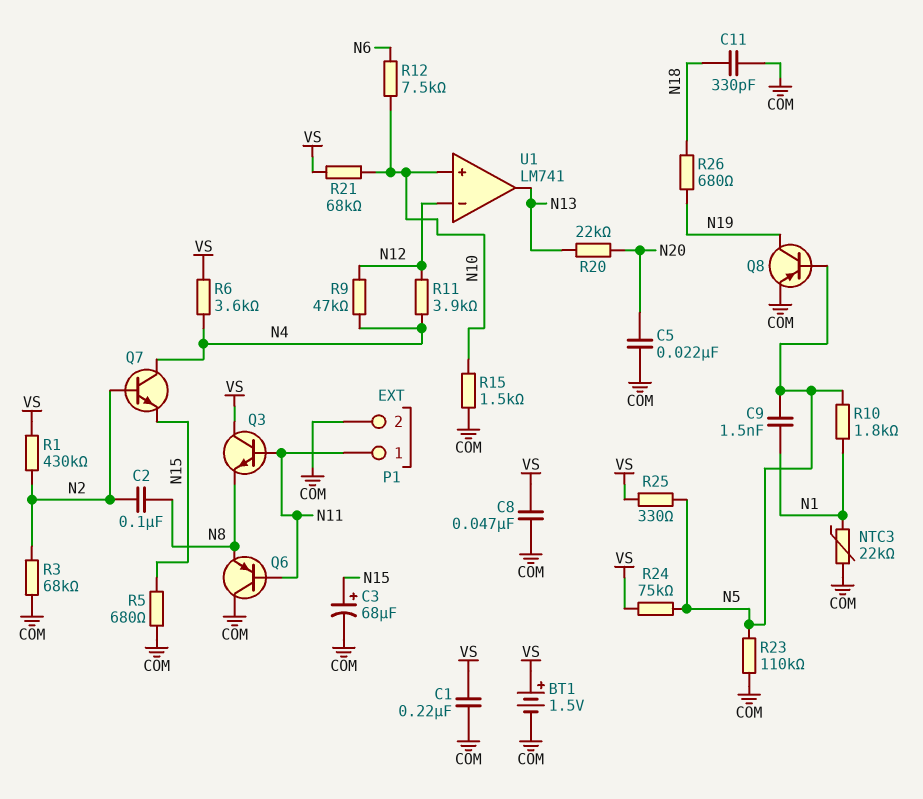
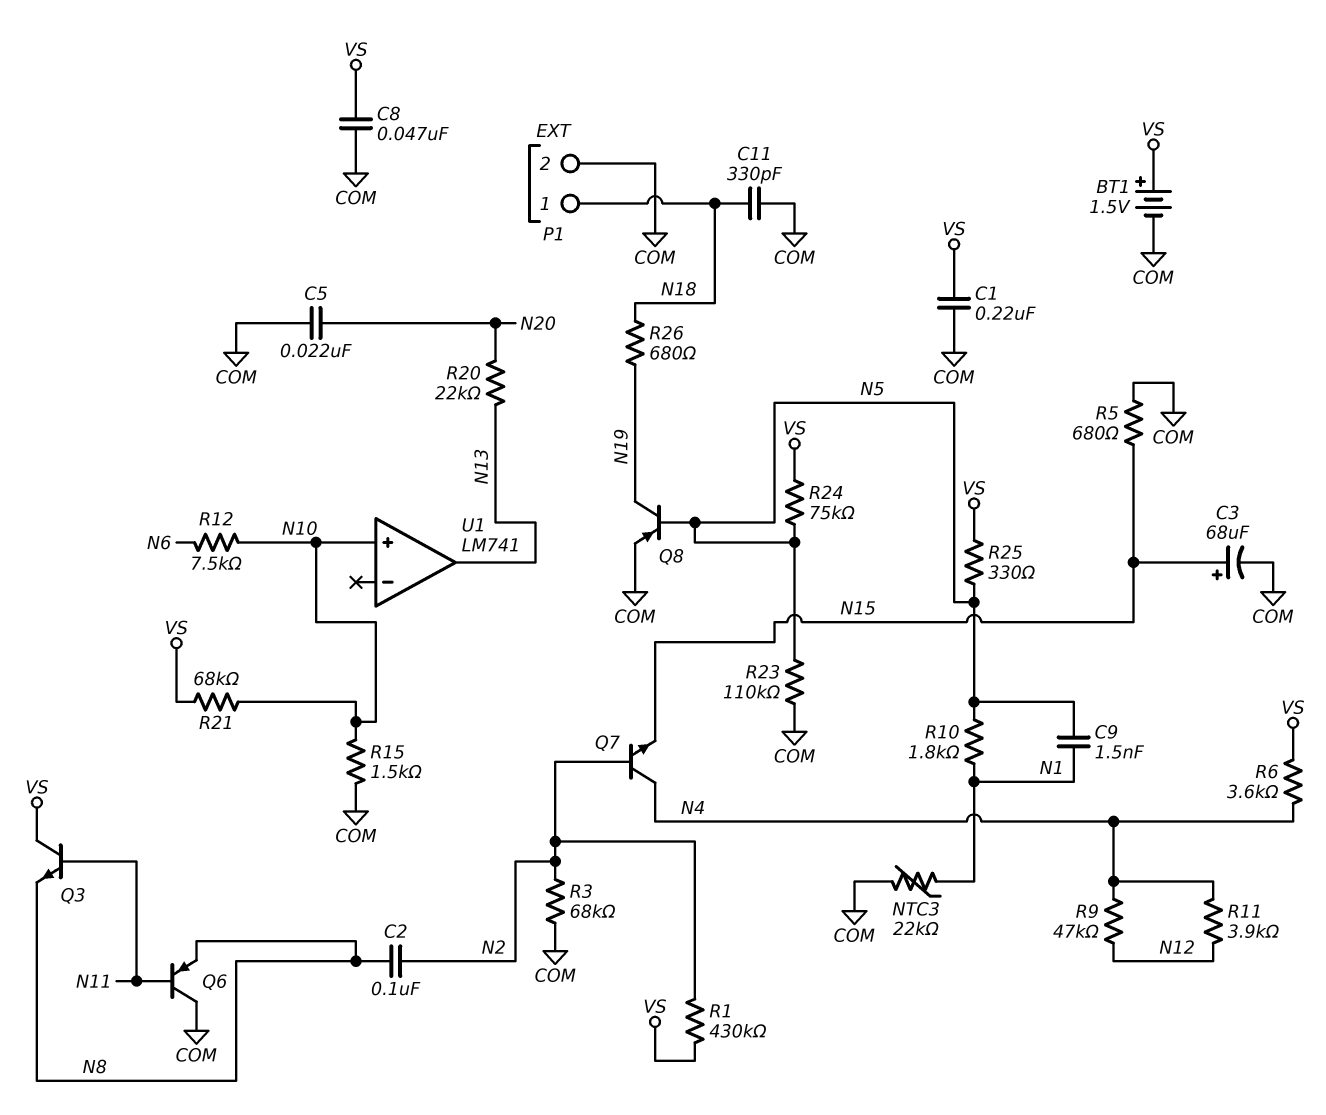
P1 pin 1: N11 -> N18
U1 pin in-: N12 -> none

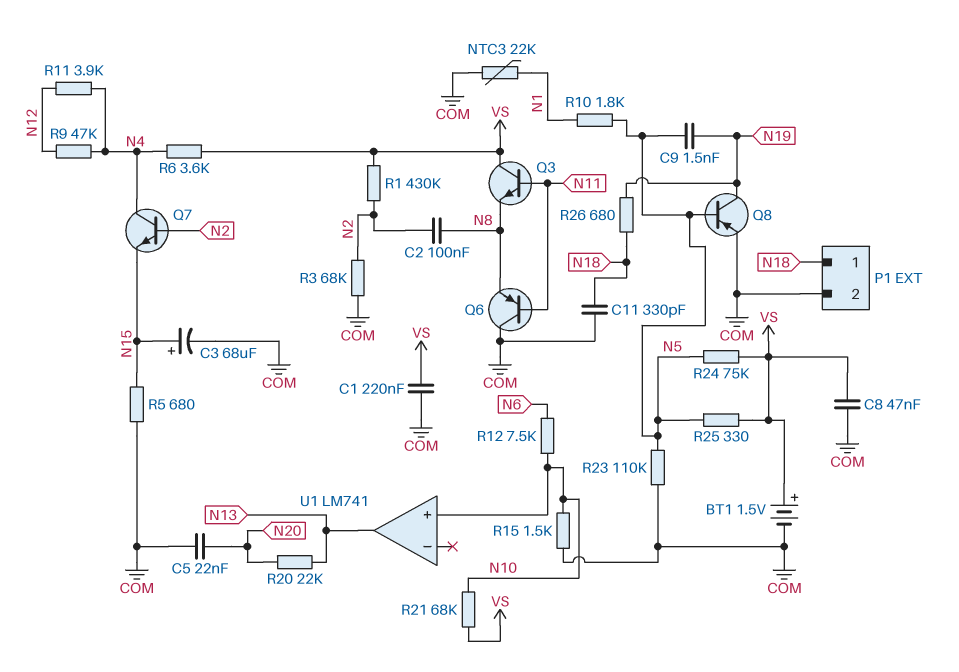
C9: 1.5nF (N1, N5) -> 1.5nF (N5, N19)

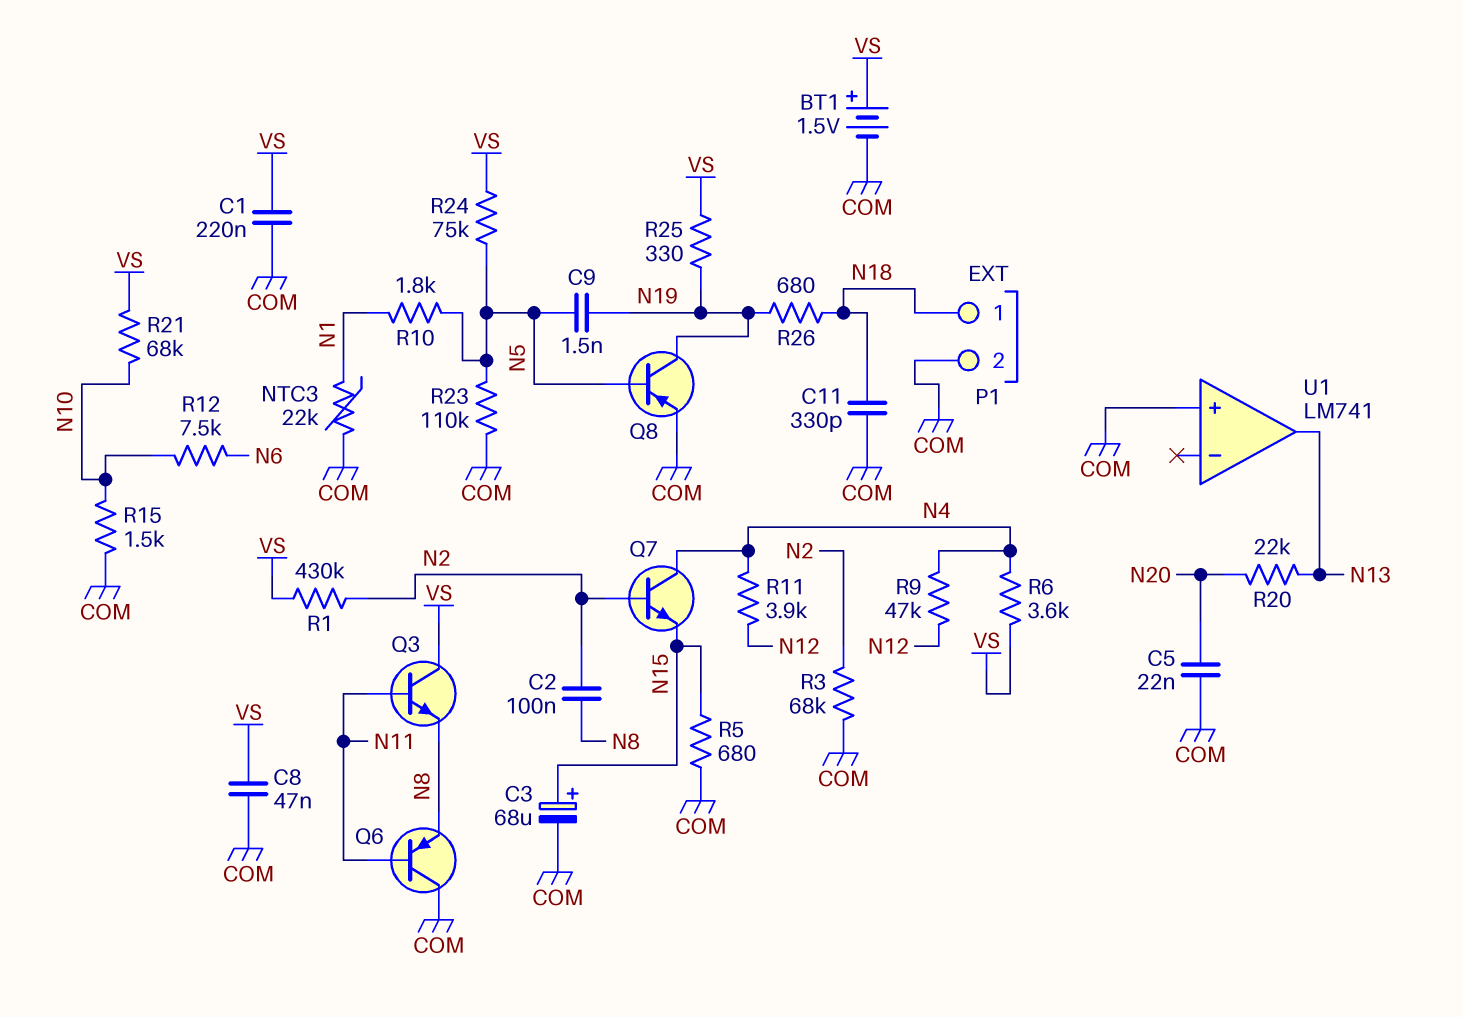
R25: 330 (N5, VS) -> 330 (N19, VS)
U1 pin in+: N10 -> COM

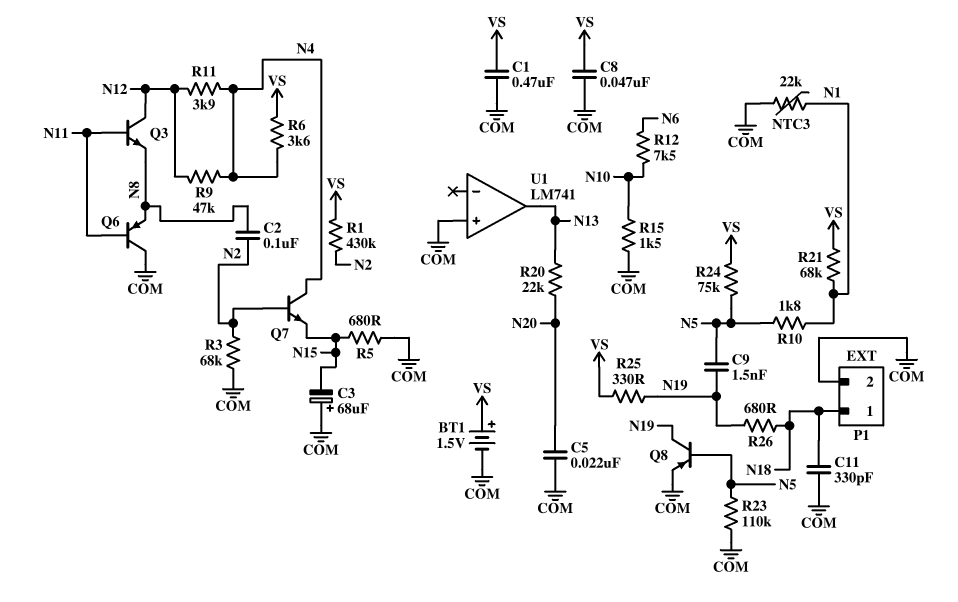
C1: 220nF (COM, VS) -> 470nF (COM, VS)
C3: 68uF (plus N15, minus COM) -> 68uF (plus COM, minus N15)
Q3: NPN (B N11, C VS, E N8) -> NPN (B N11, C N12, E N8)
R21: 68k (N10, VS) -> 68k (N1, VS)

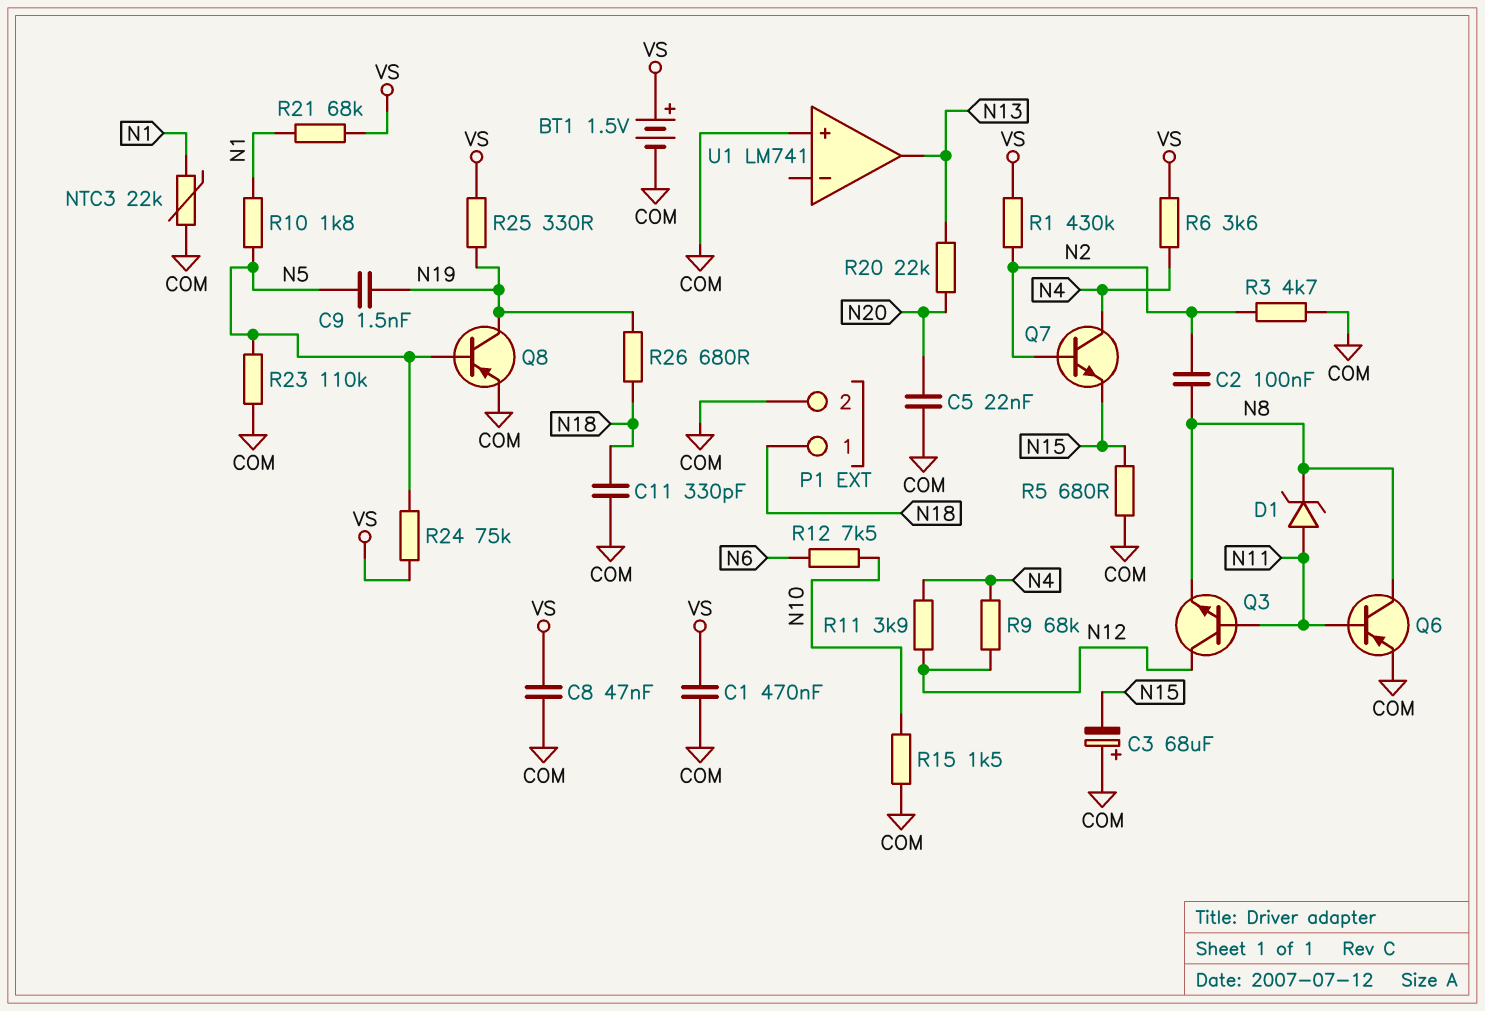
D1: none -> zener (A N11, K N8)
Q6: PNP (B N11, C COM, E N8) -> PNP (B N11, C N8, E COM)
R3: 68k (COM, N2) -> 4.7k (COM, N2)
R9: 47k (N4, N12) -> 68k (N4, N12)

